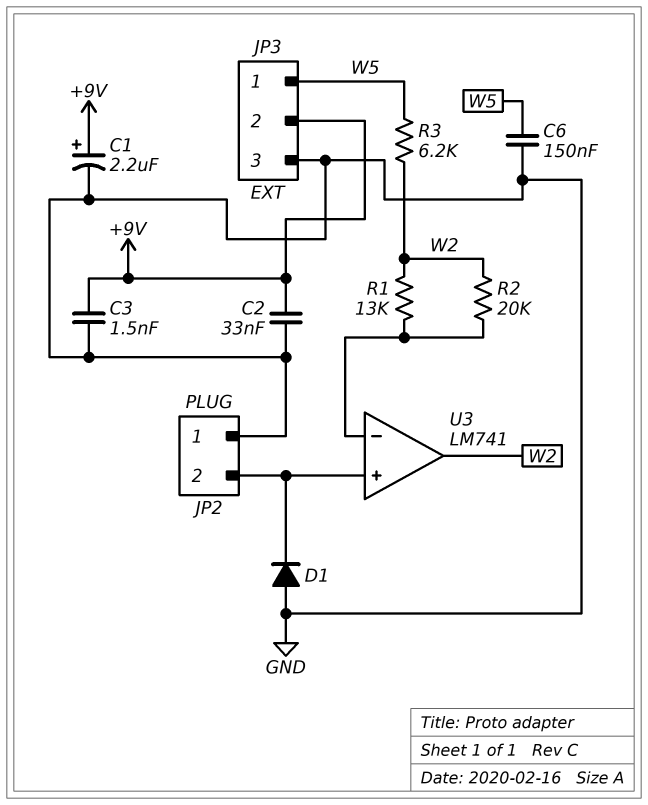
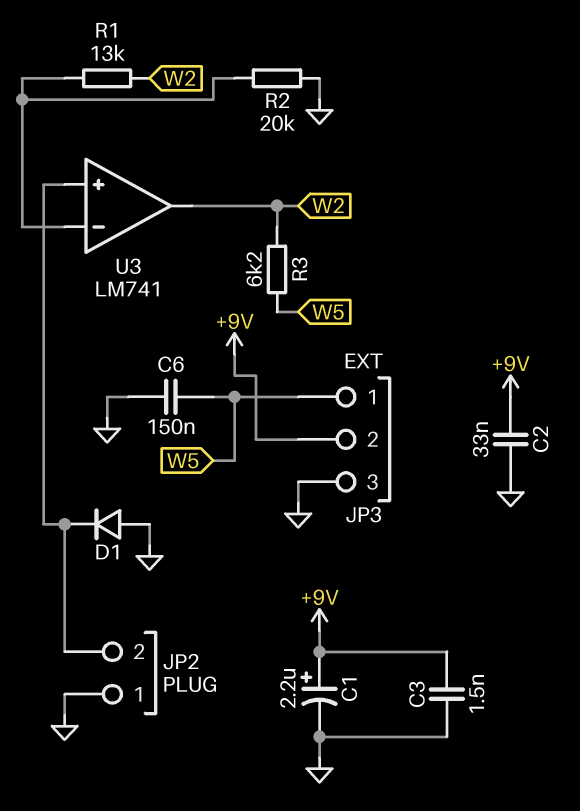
R2: 20k (U3/in-, W2) -> 20k (GND, U3/in-)

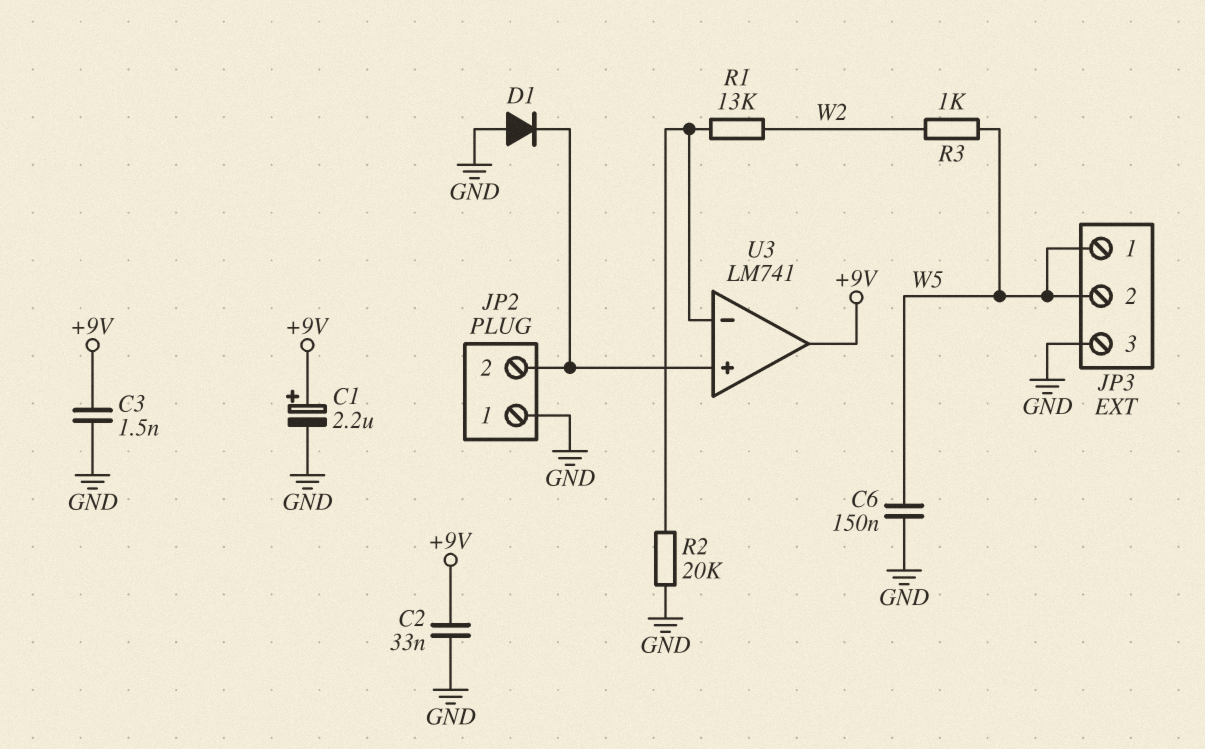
JP3 pin 2: +9V -> W5
R3: 6.2k (W2, W5) -> 1k (W2, W5)
U3 pin out: W2 -> +9V

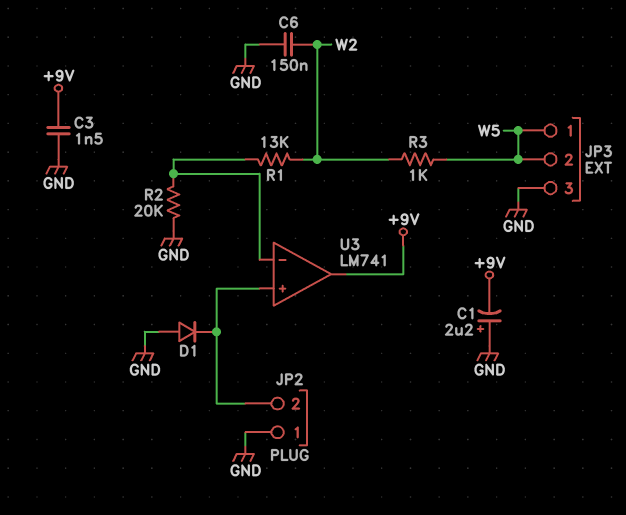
C1: 2.2uF (plus +9V, minus GND) -> 2.2uF (plus GND, minus +9V)
C2: 33nF (+9V, GND) -> none
C6: 150nF (GND, W5) -> 150nF (GND, W2)

